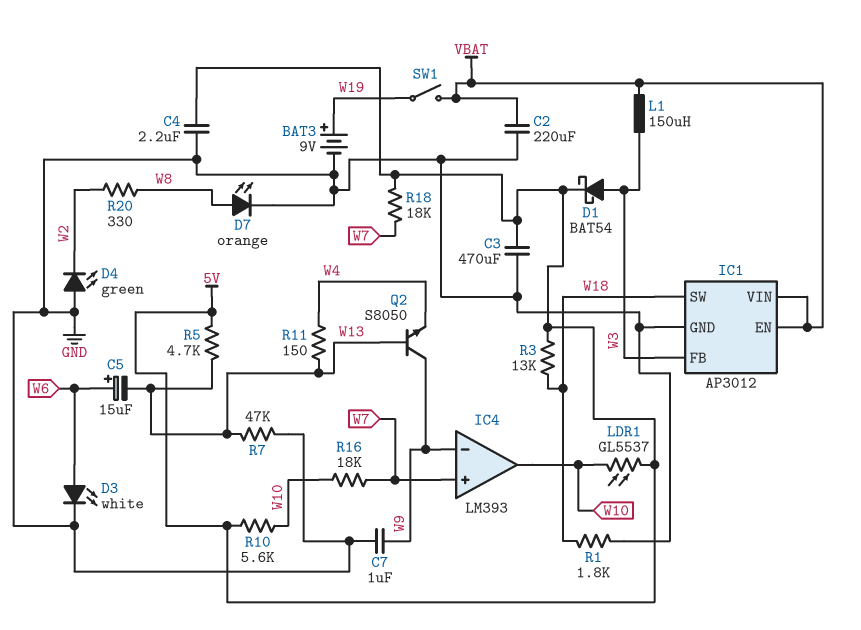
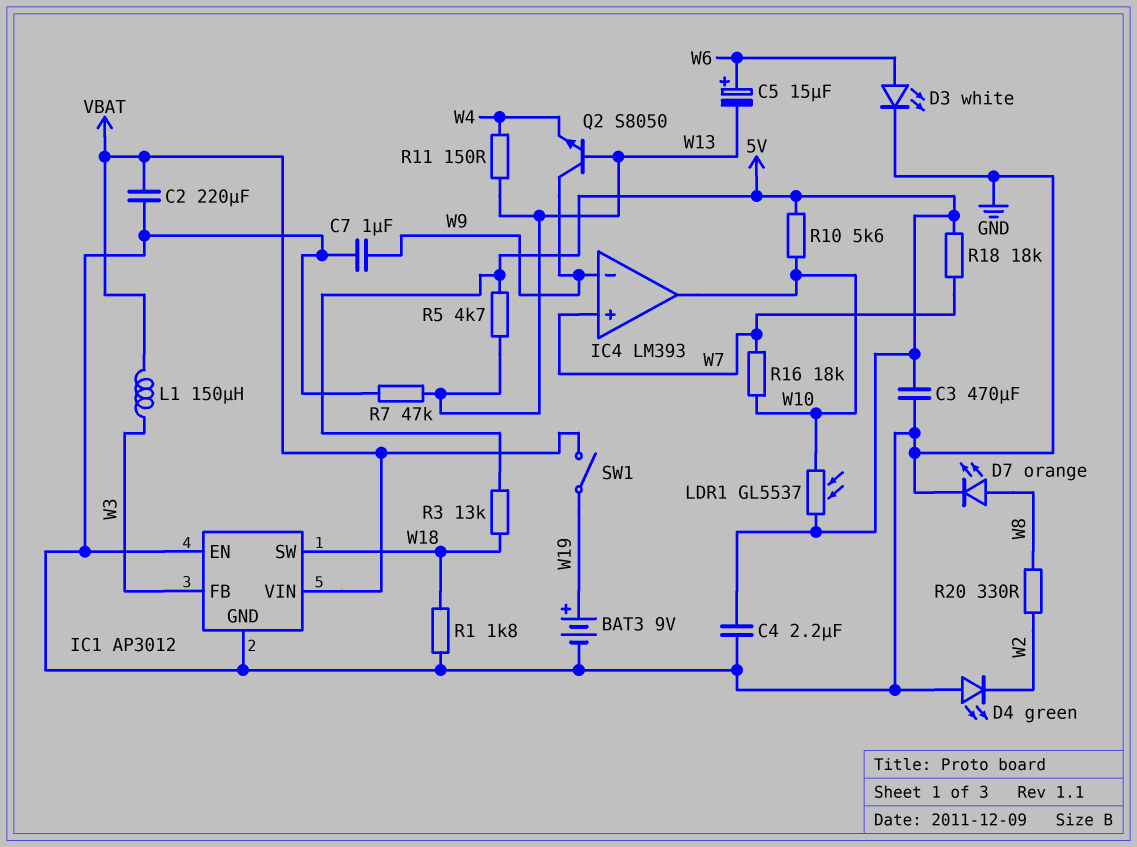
D1: schottky BAT54 (A W3, K 5V) -> none
IC1 pin EN: VBAT -> GND

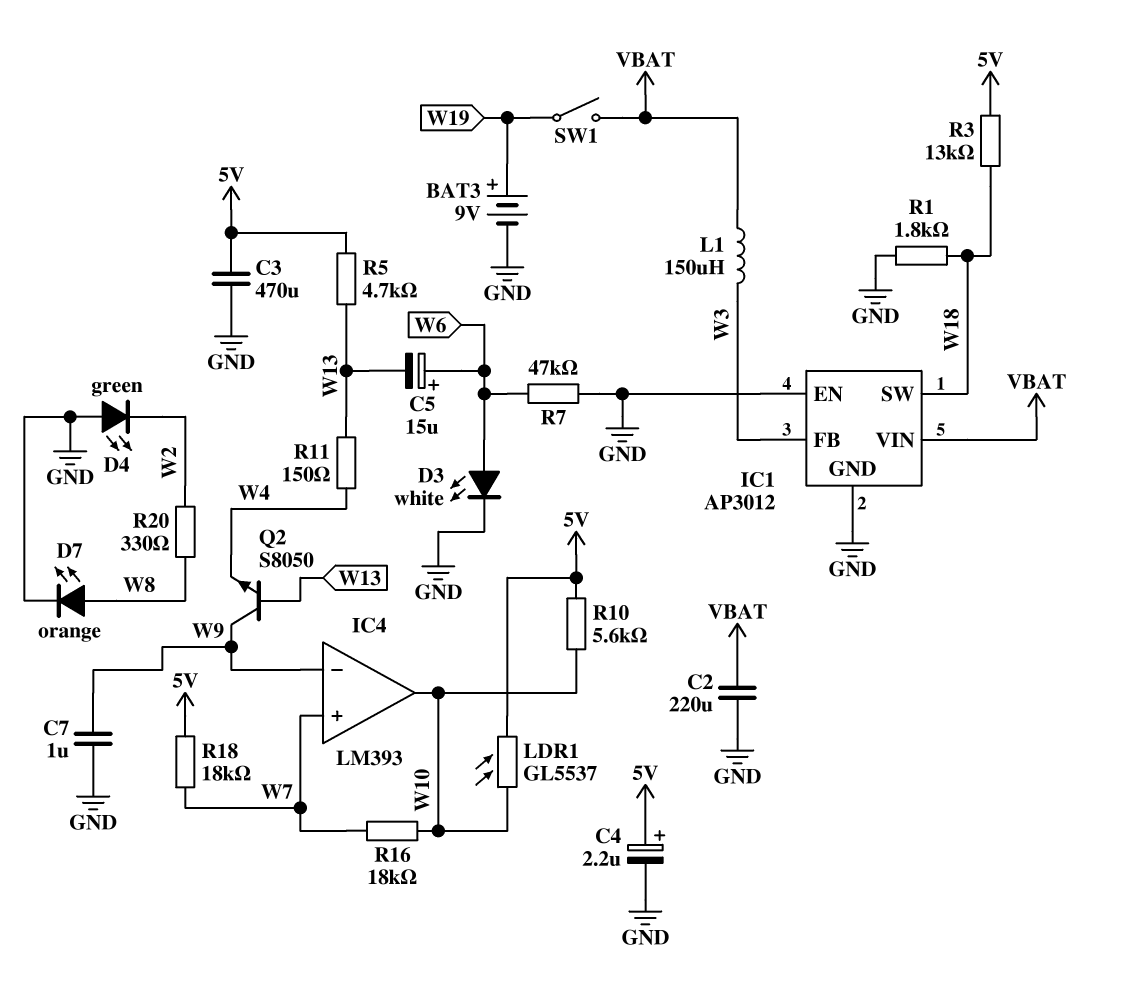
C4: 2.2uF (5V, GND) -> 2.2uF (plus 5V, minus GND)
R7: 47k (GND, W13) -> 47k (GND, W6)

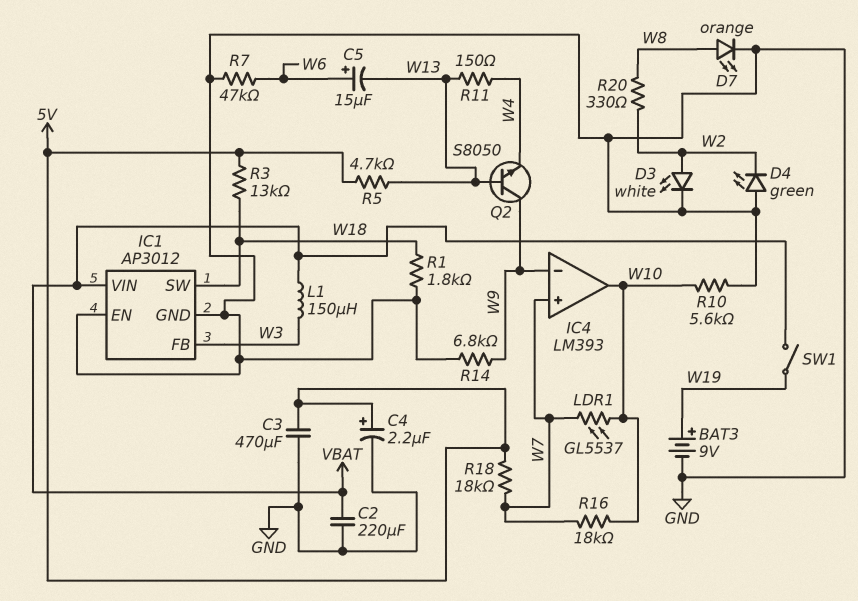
C7: 1uF (GND, W9) -> none
D3: LED white (A W6, K GND) -> LED white (A W2, K GND)
LDR1: GL5537 (5V, W10) -> GL5537 (W7, W10)
R10: 5.6k (5V, W10) -> 5.6k (GND, W10)
R14: none -> 6.8k (GND, W9)

